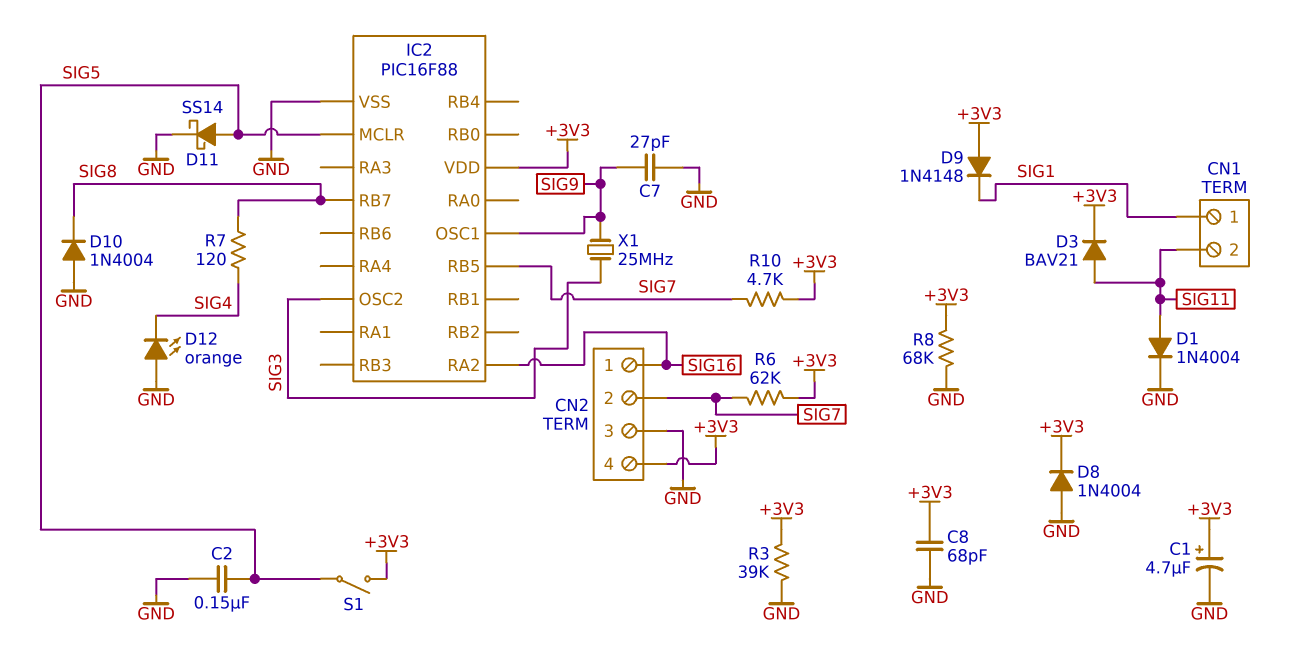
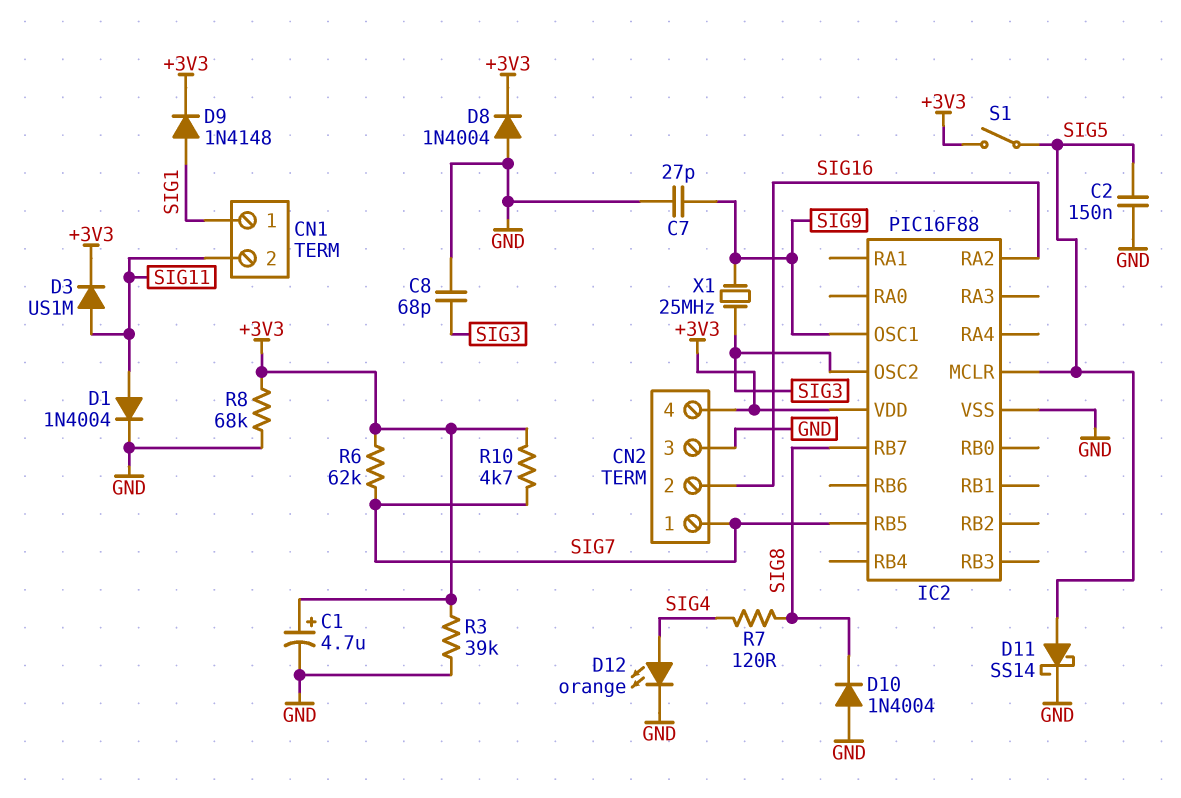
C8: 68pF (+3V3, GND) -> 68pF (GND, SIG3)
CN2 pin 1: SIG16 -> SIG7
CN2 pin 2: SIG7 -> SIG16
D3: diode BAV21 (A SIG11, K +3V3) -> diode US1M (A SIG11, K +3V3)
D9: diode 1N4148 (A +3V3, K SIG1) -> diode 1N4148 (A SIG1, K +3V3)
D12: LED orange (A GND, K SIG4) -> LED orange (A SIG4, K GND)

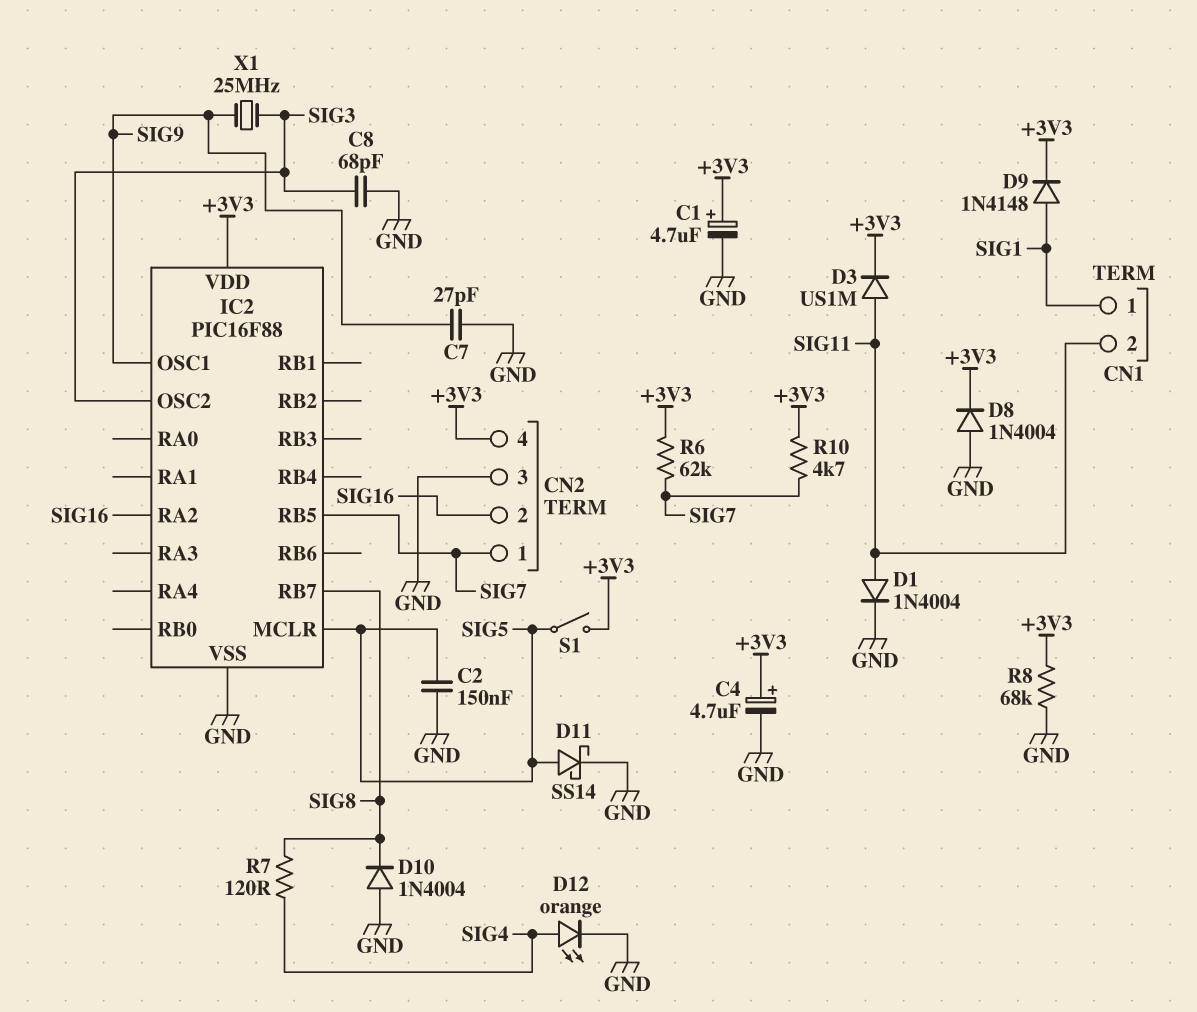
C4: none -> 4.7uF (plus +3V3, minus GND)
R3: 39k (+3V3, GND) -> none

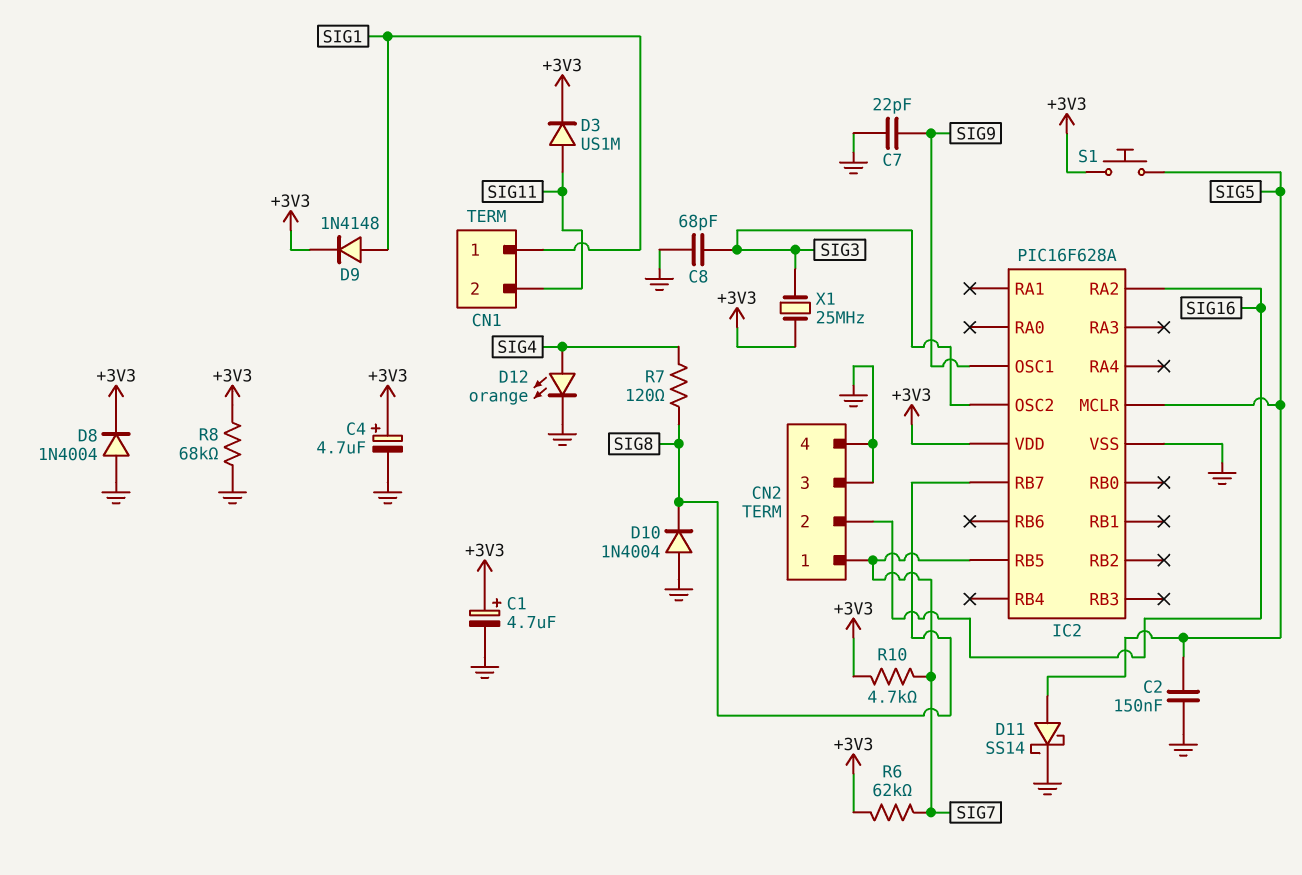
C7: 27pF (GND, SIG9) -> 22pF (GND, SIG9)
CN2 pin 4: +3V3 -> GND
D1: diode 1N4004 (A SIG11, K GND) -> none
IC2: PIC16F88 -> PIC16F628A
S1: switch (+3V3, SIG5) -> button (+3V3, SIG5)
X1: 25MHz (SIG3, SIG9) -> 25MHz (+3V3, SIG3)

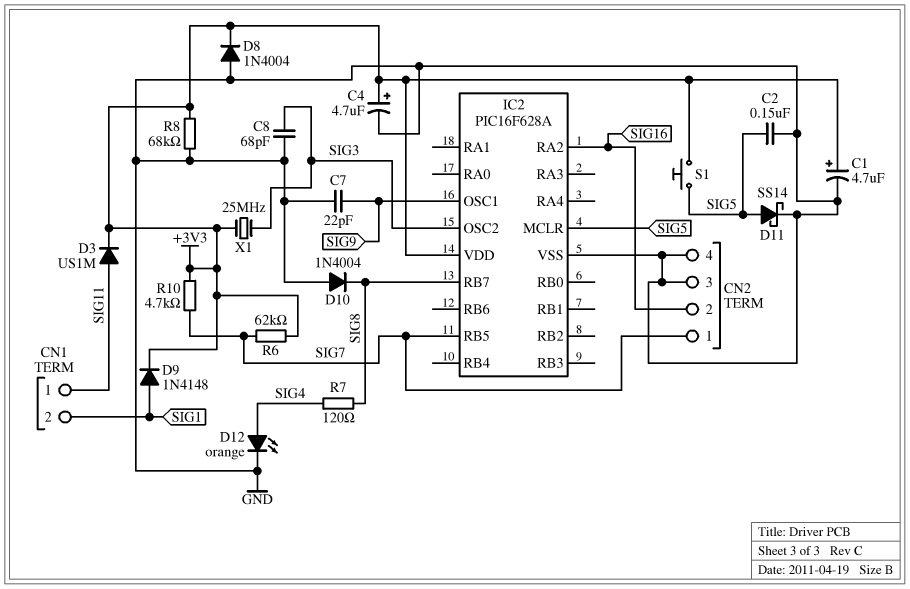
CN1 pin 1: SIG1 -> SIG11
CN1 pin 2: SIG11 -> SIG1

